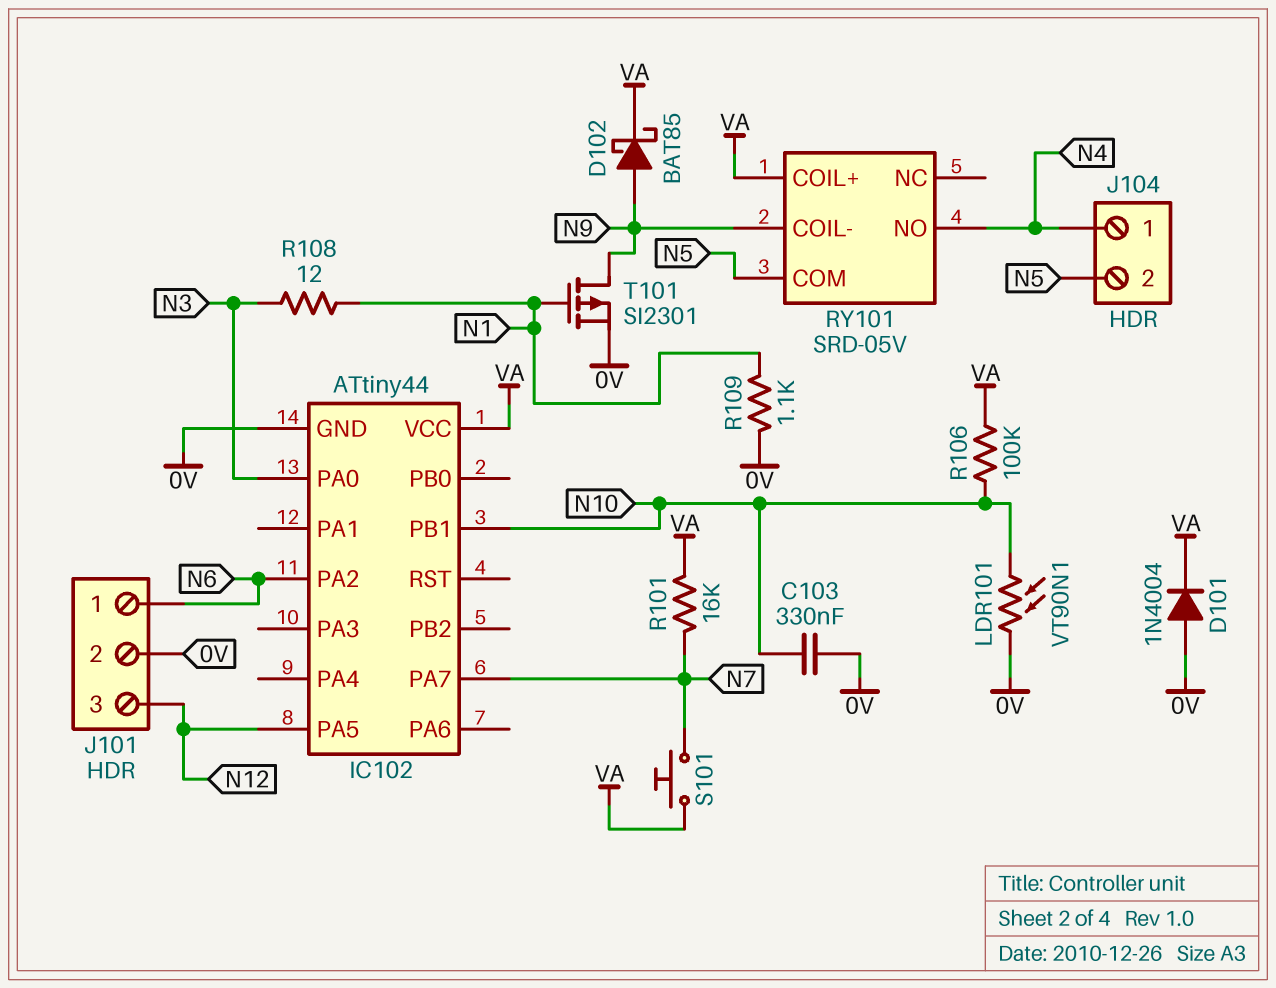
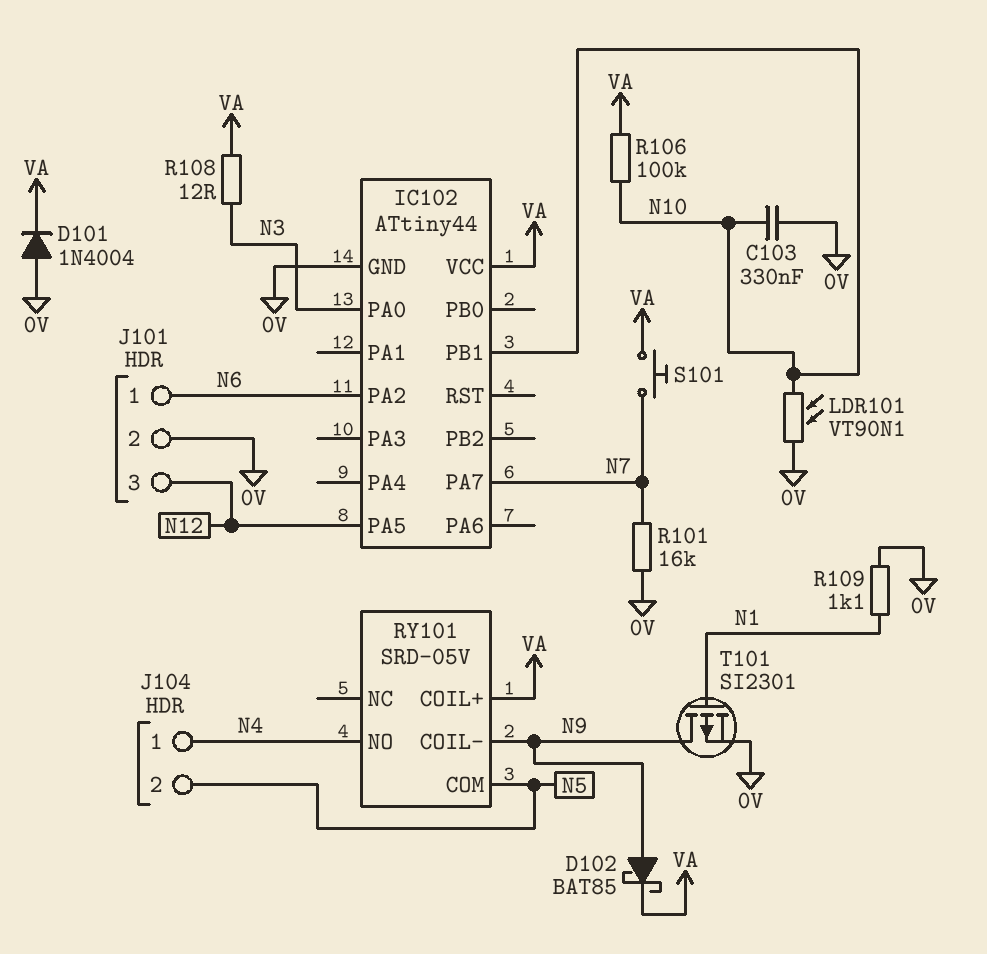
R101: 16k (N7, VA) -> 16k (0V, N7)
R108: 12 (N1, N3) -> 12 (N3, VA)

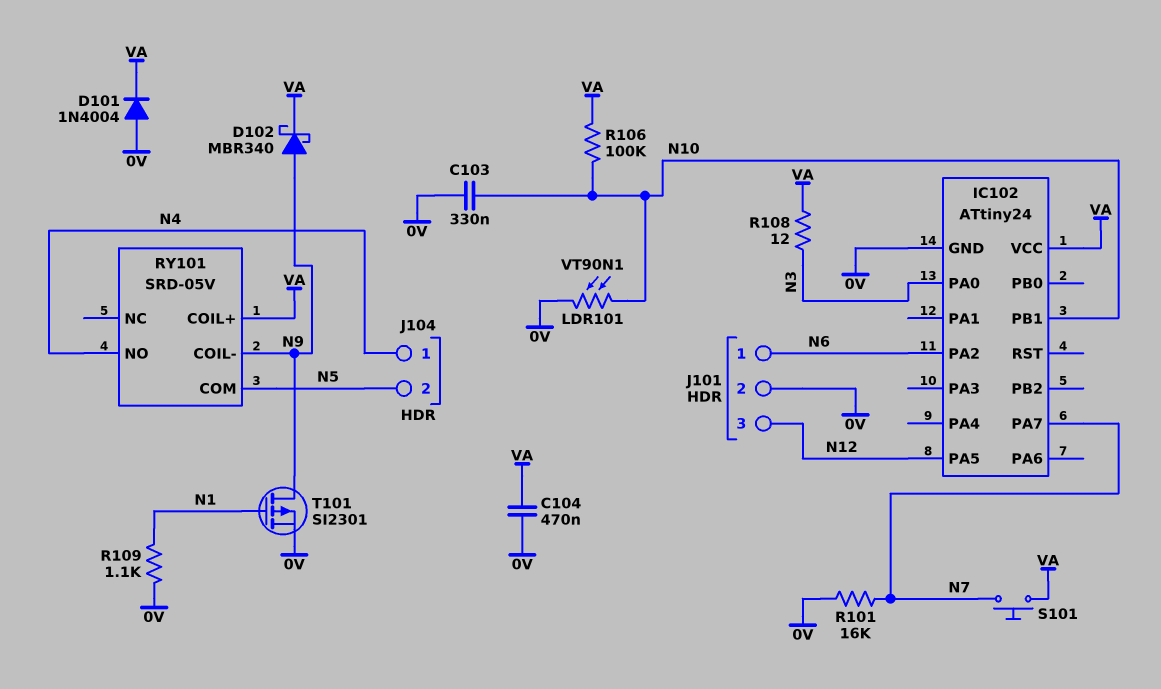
C104: none -> 470nF (0V, VA)
D102: schottky BAT85 (A N9, K VA) -> schottky MBR340 (A N9, K VA)
IC102: ATtiny44 -> ATtiny24

